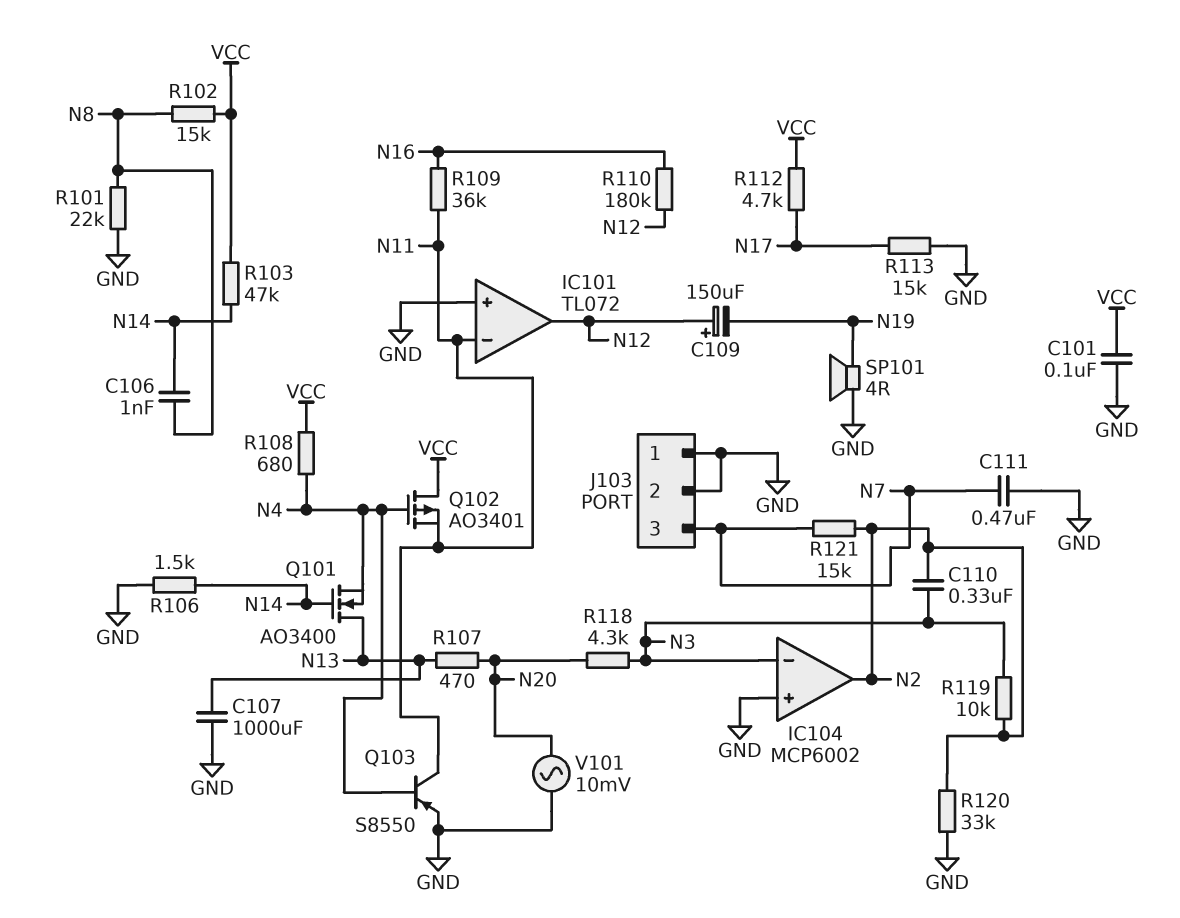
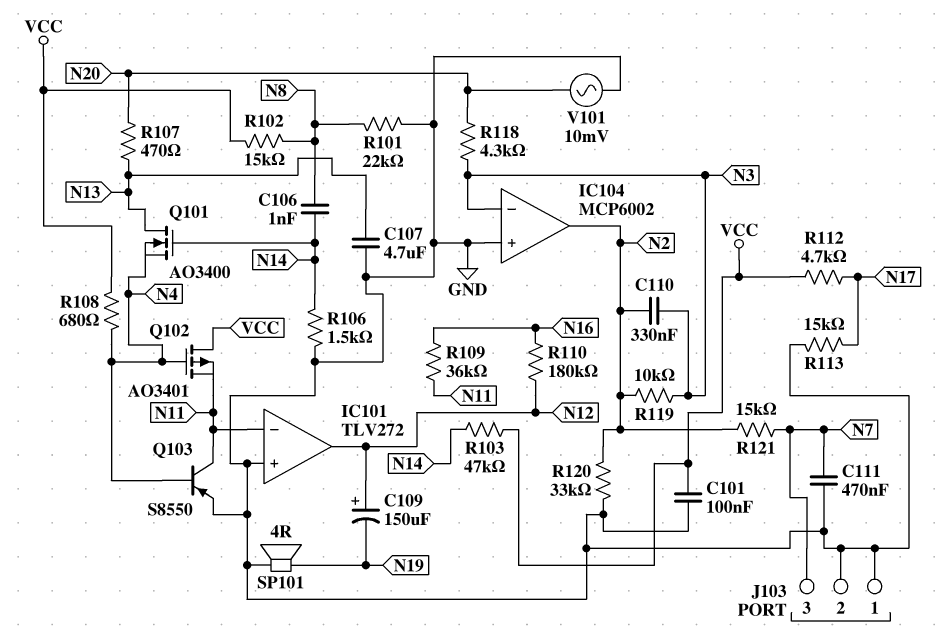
C107: 1000uF (GND, N13) -> 4.7uF (GND, N13)
IC101: TL072 -> TLV272

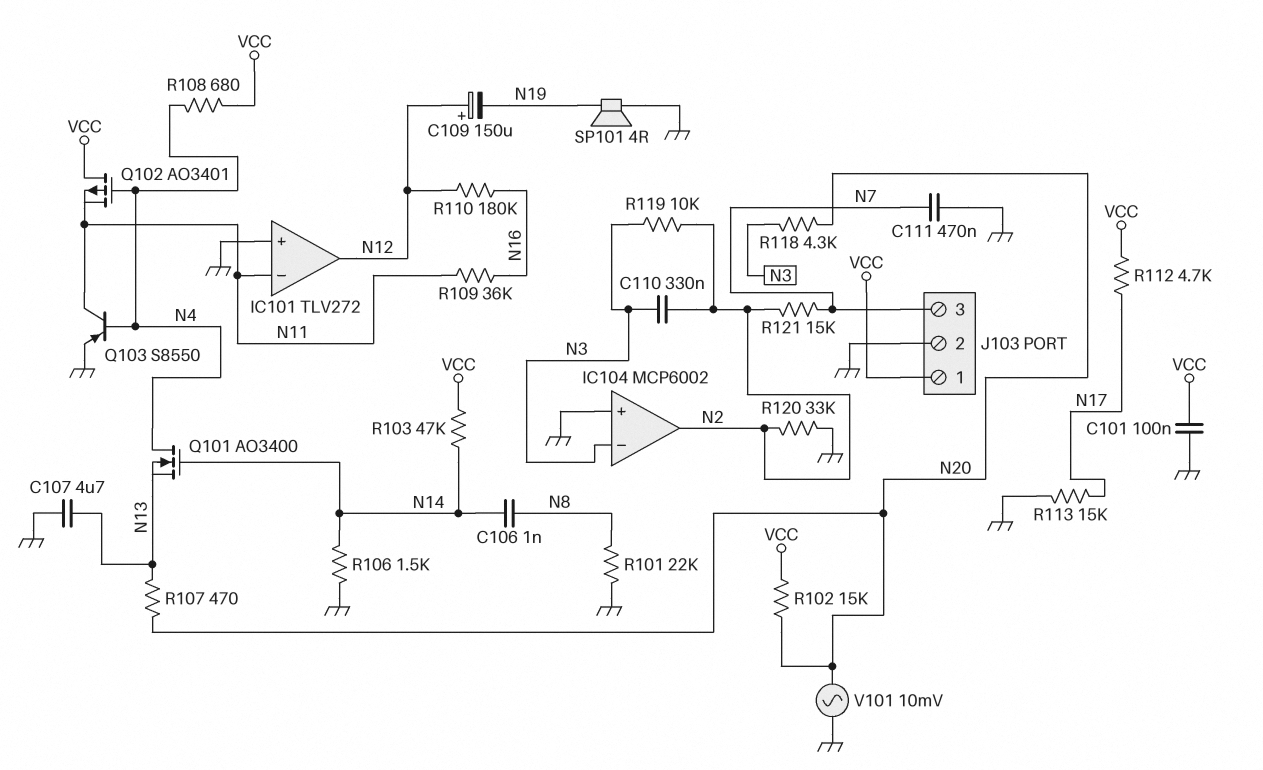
J103 pin 1: GND -> VCC
Q101: NMOS AO3400 (G N14, D N13, S N4) -> NMOS AO3400 (G N14, D N4, S N13)
R102: 15k (N8, VCC) -> 15k (N20, VCC)

